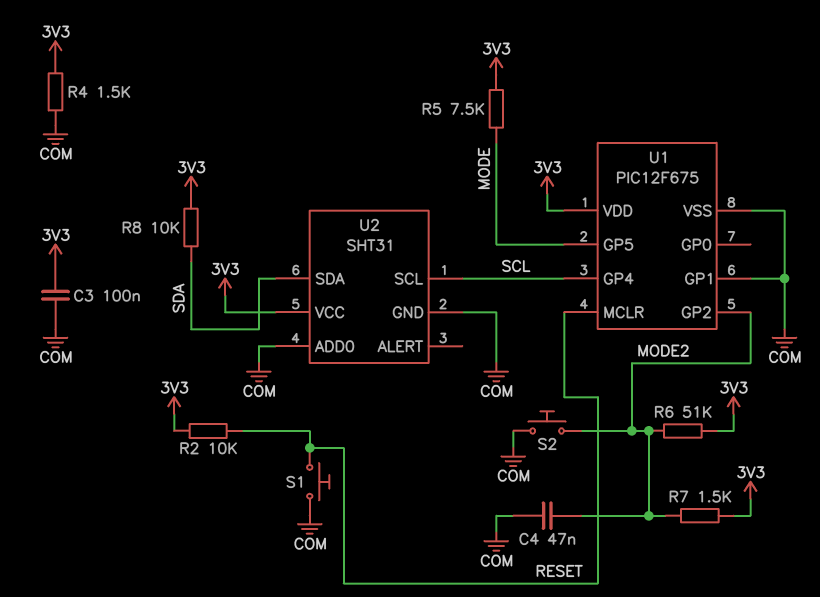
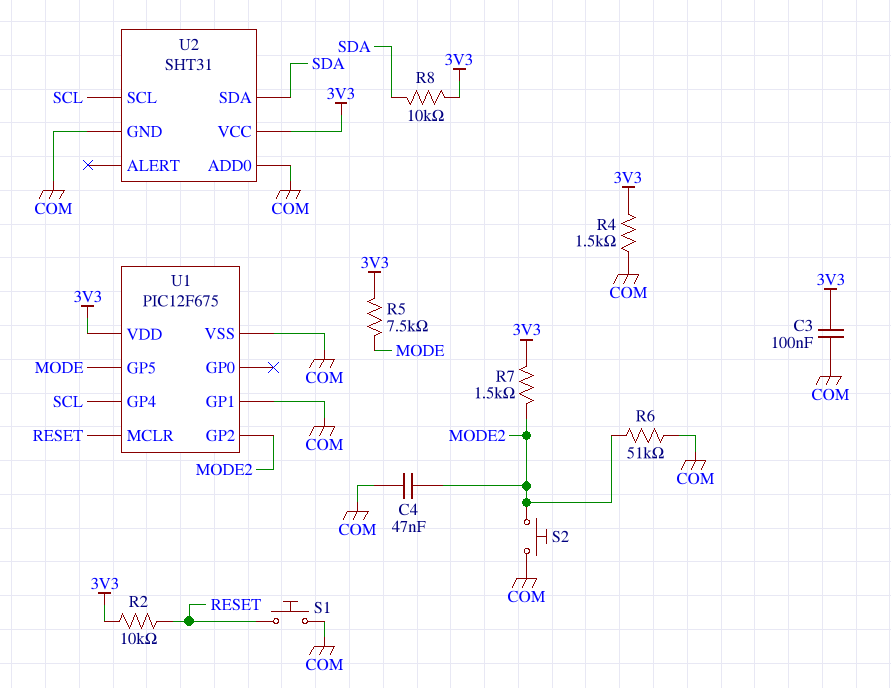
R6: 51k (3V3, MODE2) -> 51k (COM, MODE2)

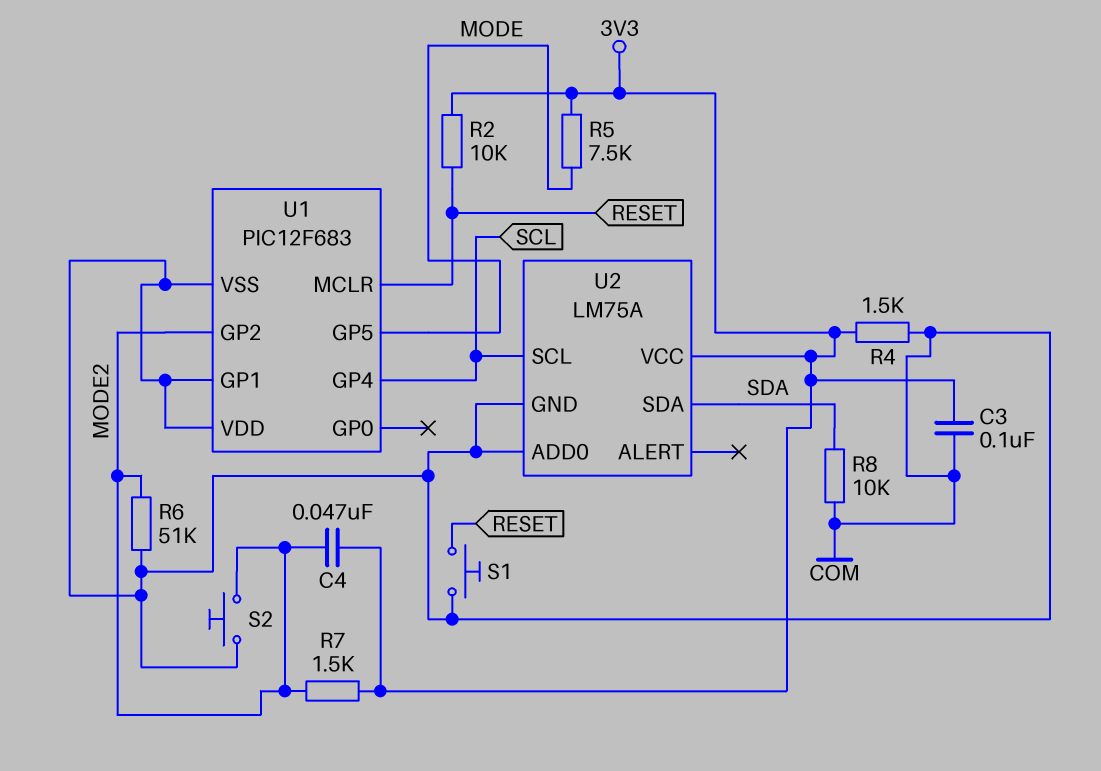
C4: 47nF (COM, MODE2) -> 47nF (3V3, MODE2)
R8: 10k (3V3, SDA) -> 10k (COM, SDA)
U1: PIC12F675 -> PIC12F683
U1 pin VDD: 3V3 -> COM
U2: SHT31 -> LM75A

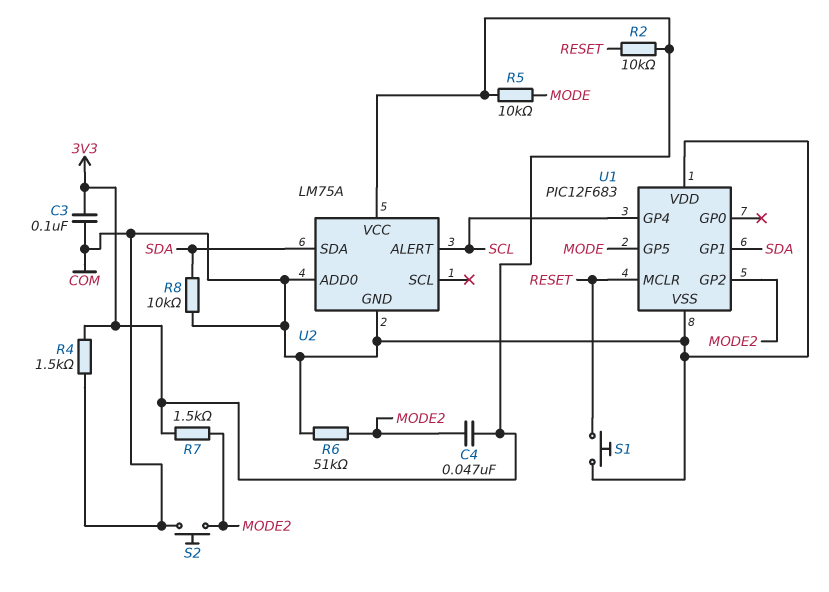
R5: 7.5k (3V3, MODE) -> 10k (3V3, MODE)
U1 pin GP1: COM -> SDA
U2 pin ALERT: none -> SCL
U2 pin SCL: SCL -> none

